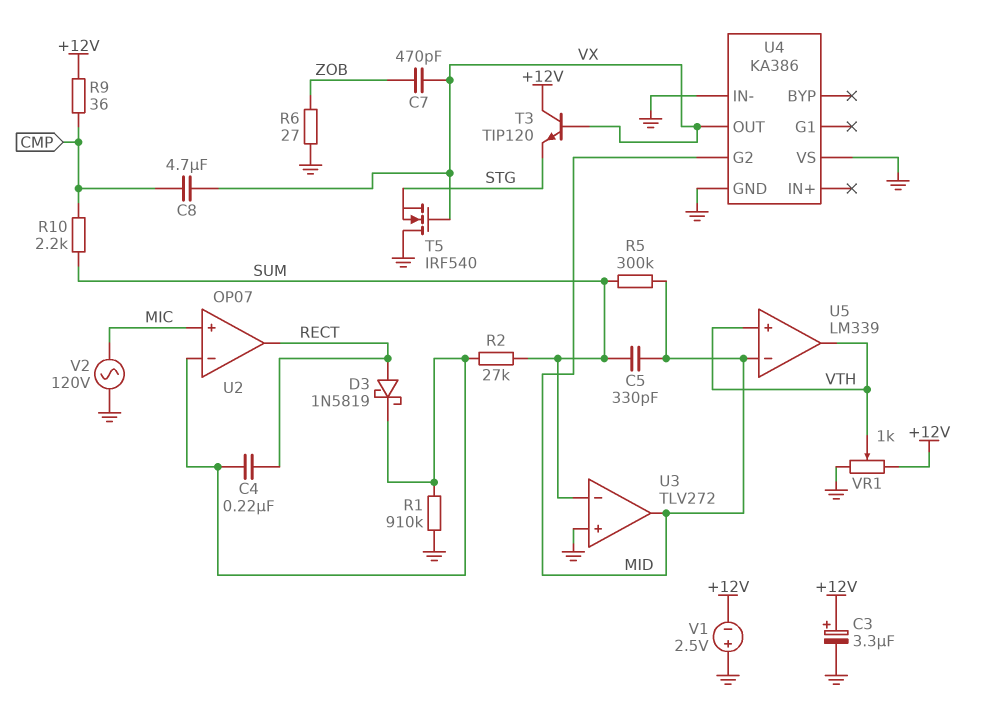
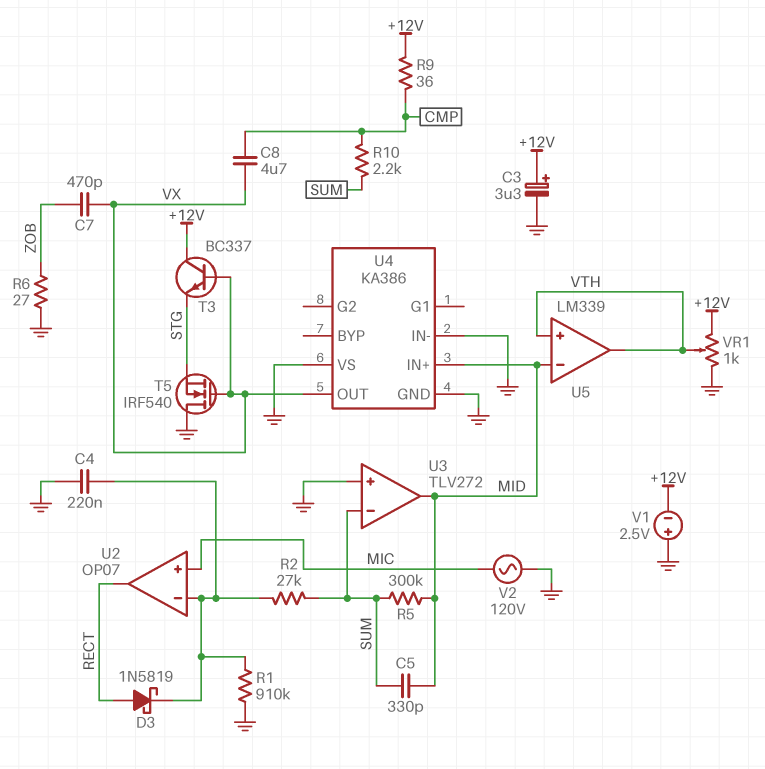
C4: 220nF (RECT, U2/in-) -> 220nF (GND, U2/in-)
T3: NPN TIP120 (B VX, C +12V, E STG) -> NPN BC337 (B VX, C +12V, E STG)
U4 pin G2: MID -> none
U4 pin IN+: none -> MID

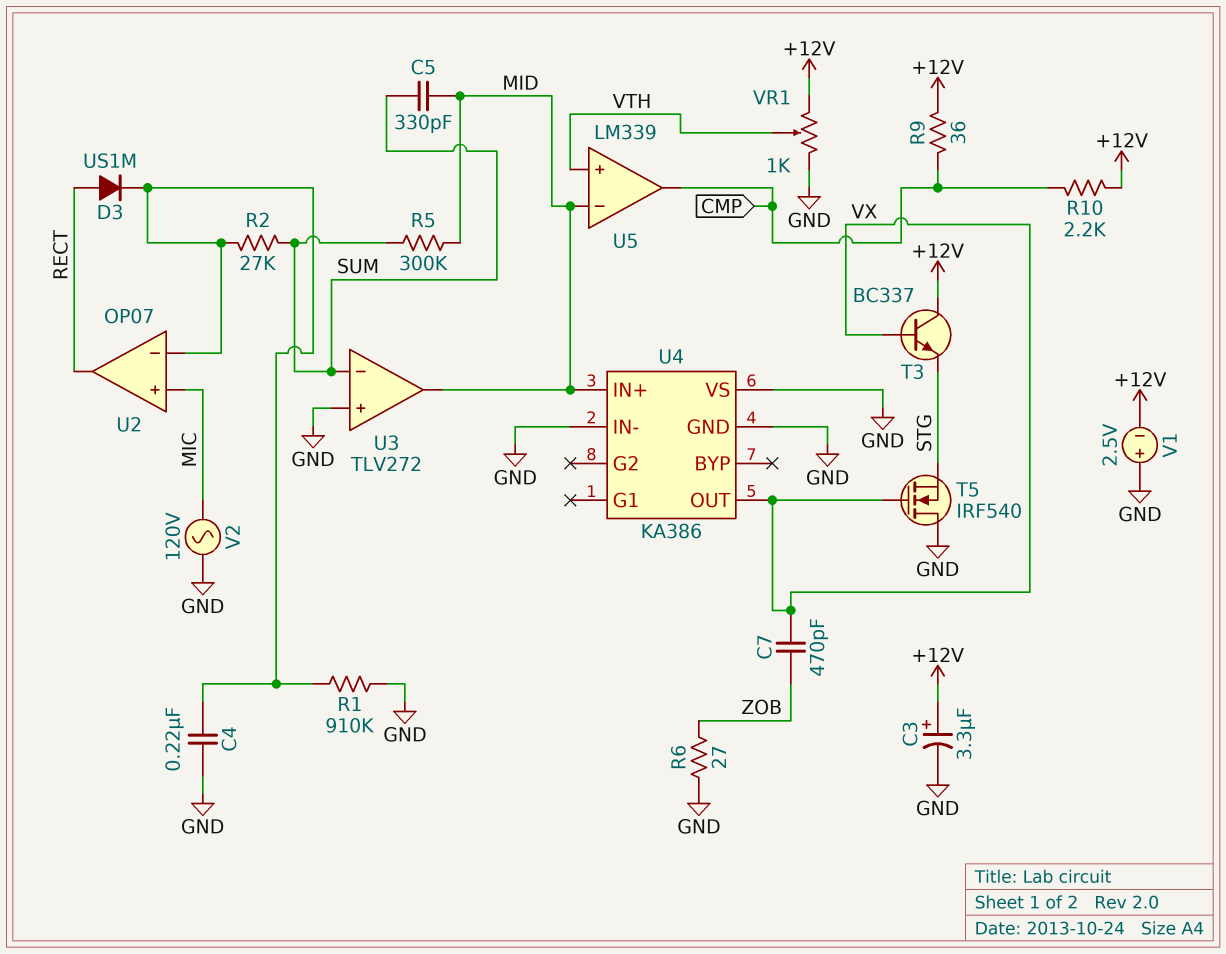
C8: 4.7uF (CMP, VX) -> none
D3: schottky 1N5819 (A RECT, K U2/in-) -> diode US1M (A RECT, K U2/in-)
R10: 2.2k (CMP, SUM) -> 2.2k (+12V, CMP)
U5 pin out: VTH -> CMP

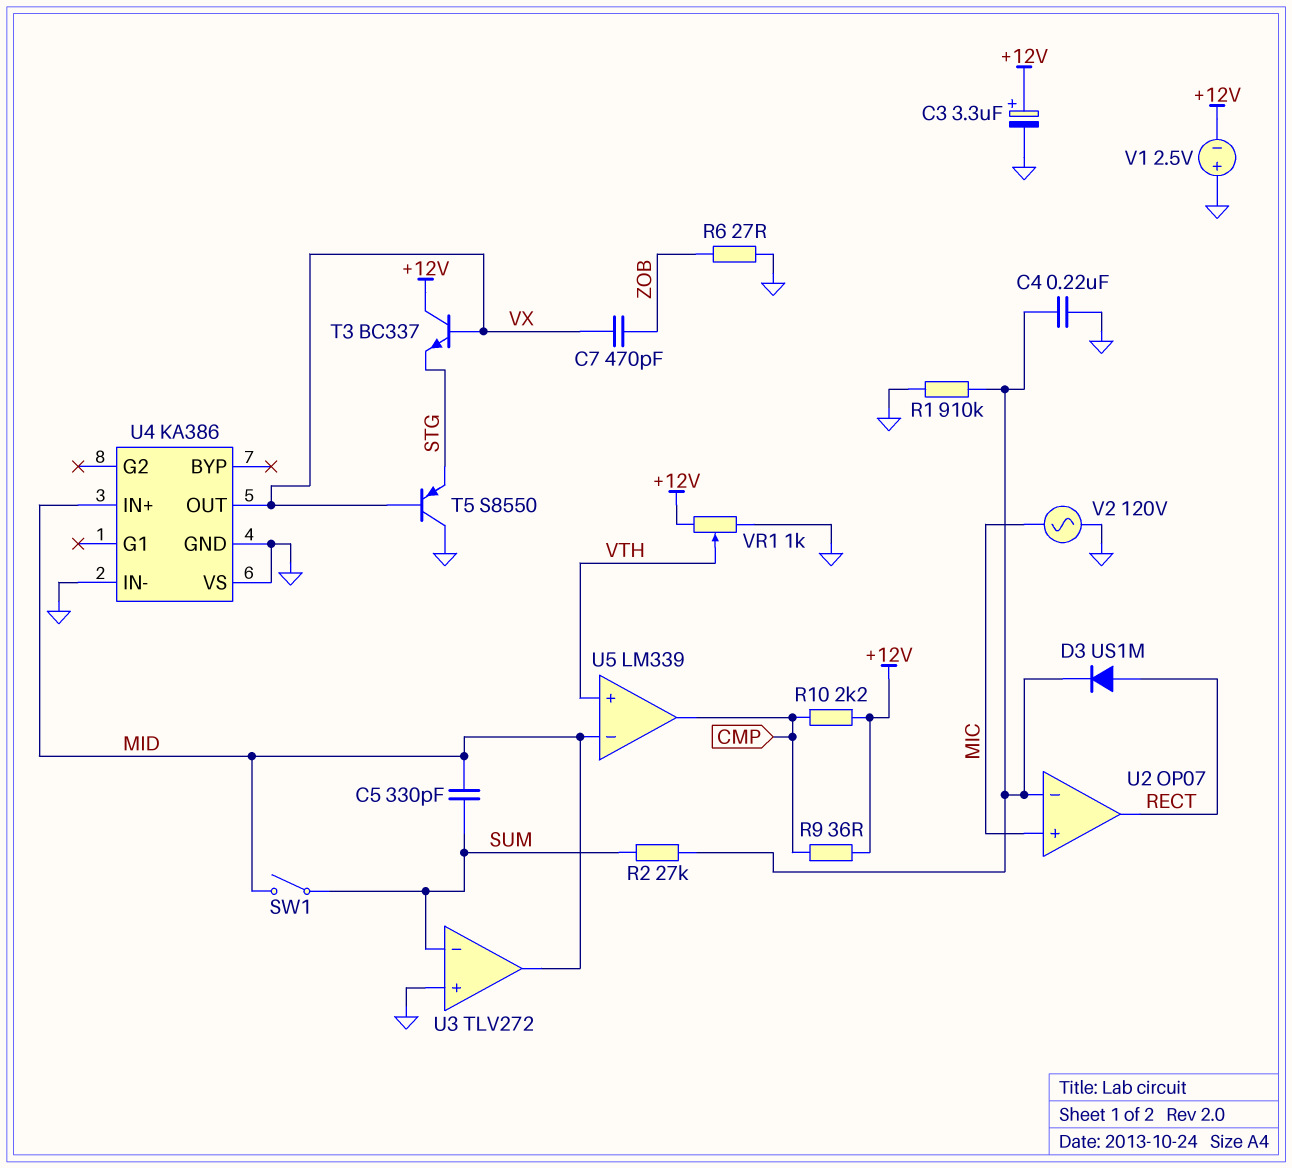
R5: 300k (MID, SUM) -> none
SW1: none -> switch (MID, SUM)
T5: NMOS IRF540 (G VX, D GND, S STG) -> PNP S8550 (B VX, C GND, E STG)

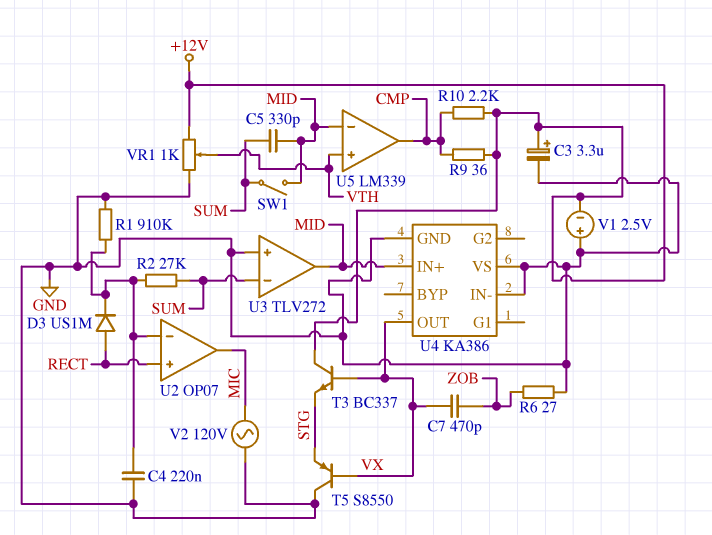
U2 pin in+: MIC -> RECT
U2 pin out: RECT -> MIC

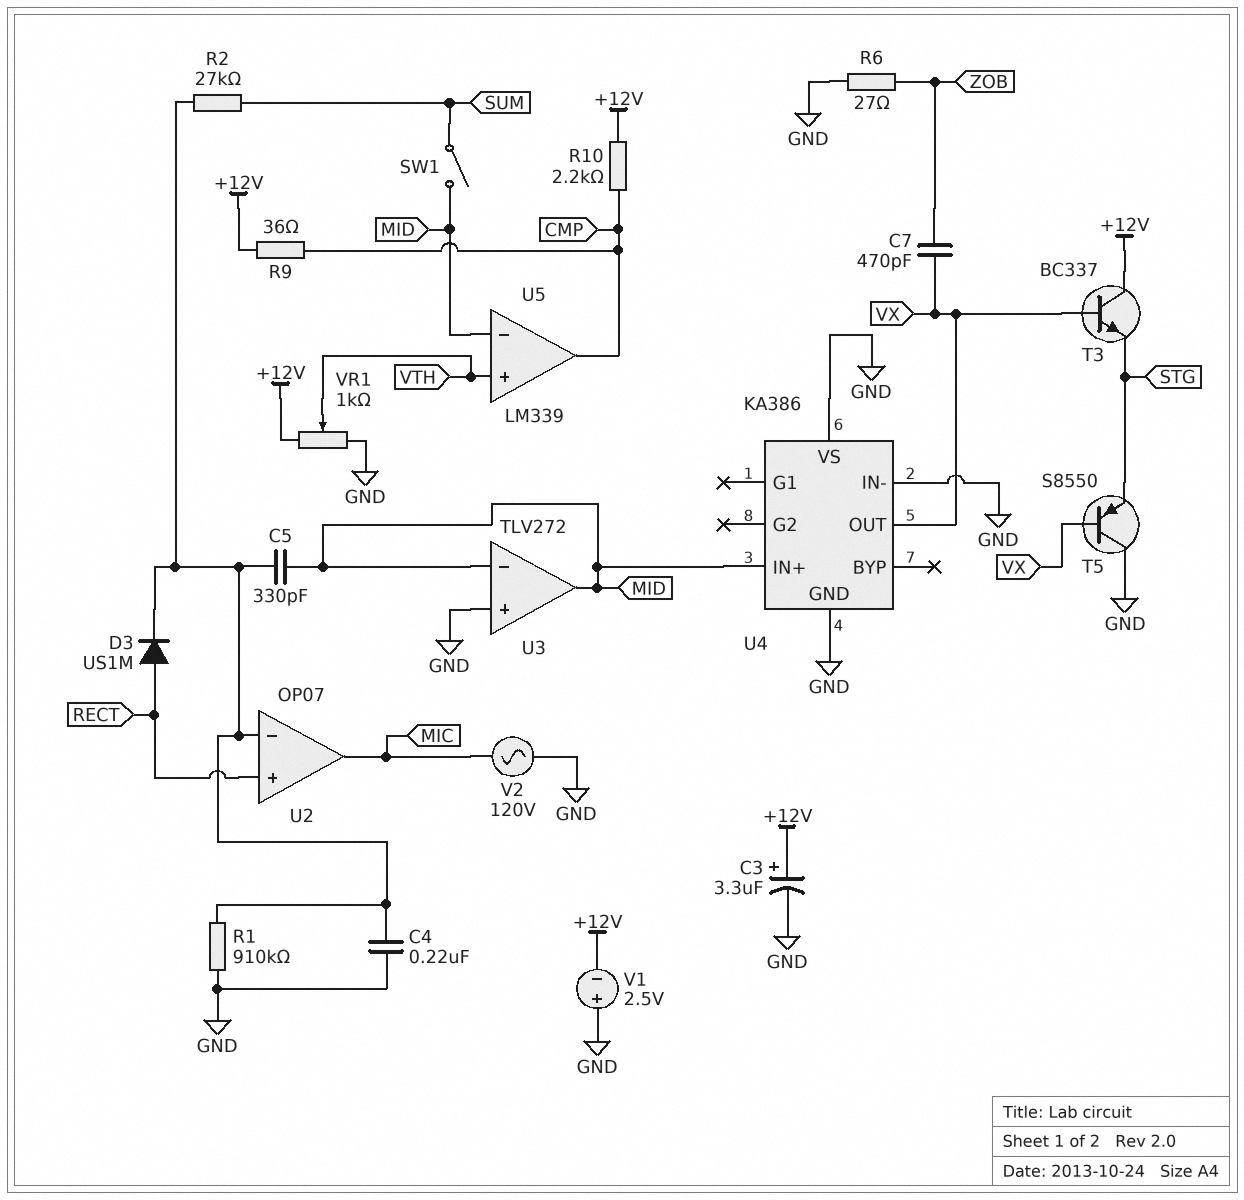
C5: 330pF (MID, SUM) -> 330pF (MID, U2/in-)
U3 pin in-: SUM -> MID

